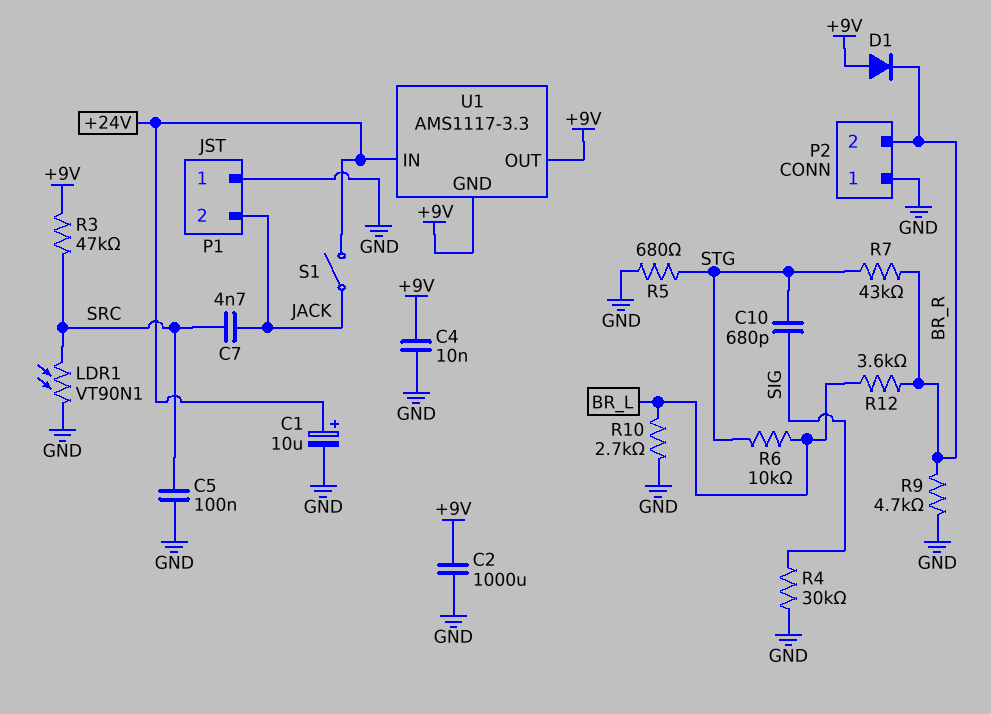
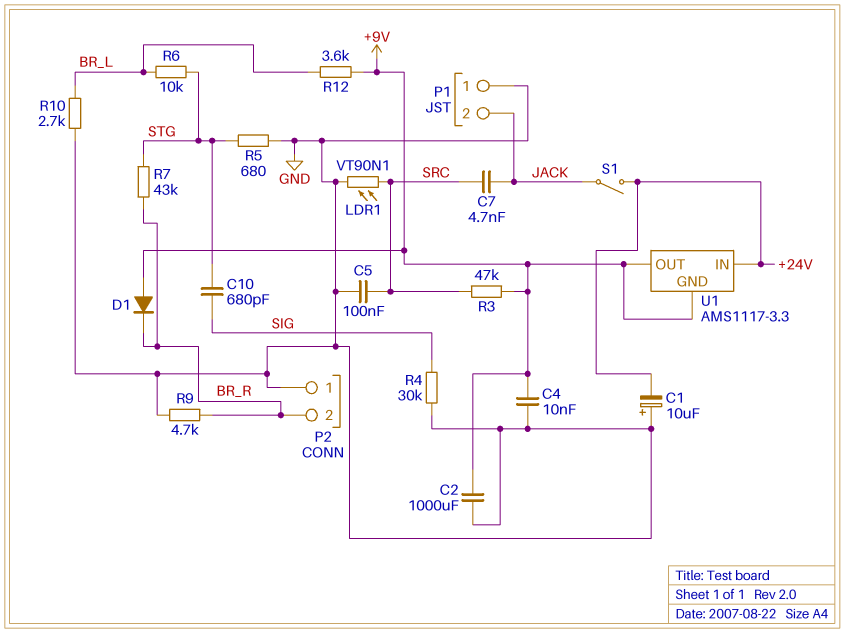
C1: 10uF (plus +24V, minus GND) -> 10uF (plus GND, minus +24V)
R12: 3.6k (BR_L, BR_R) -> 3.6k (+9V, BR_L)

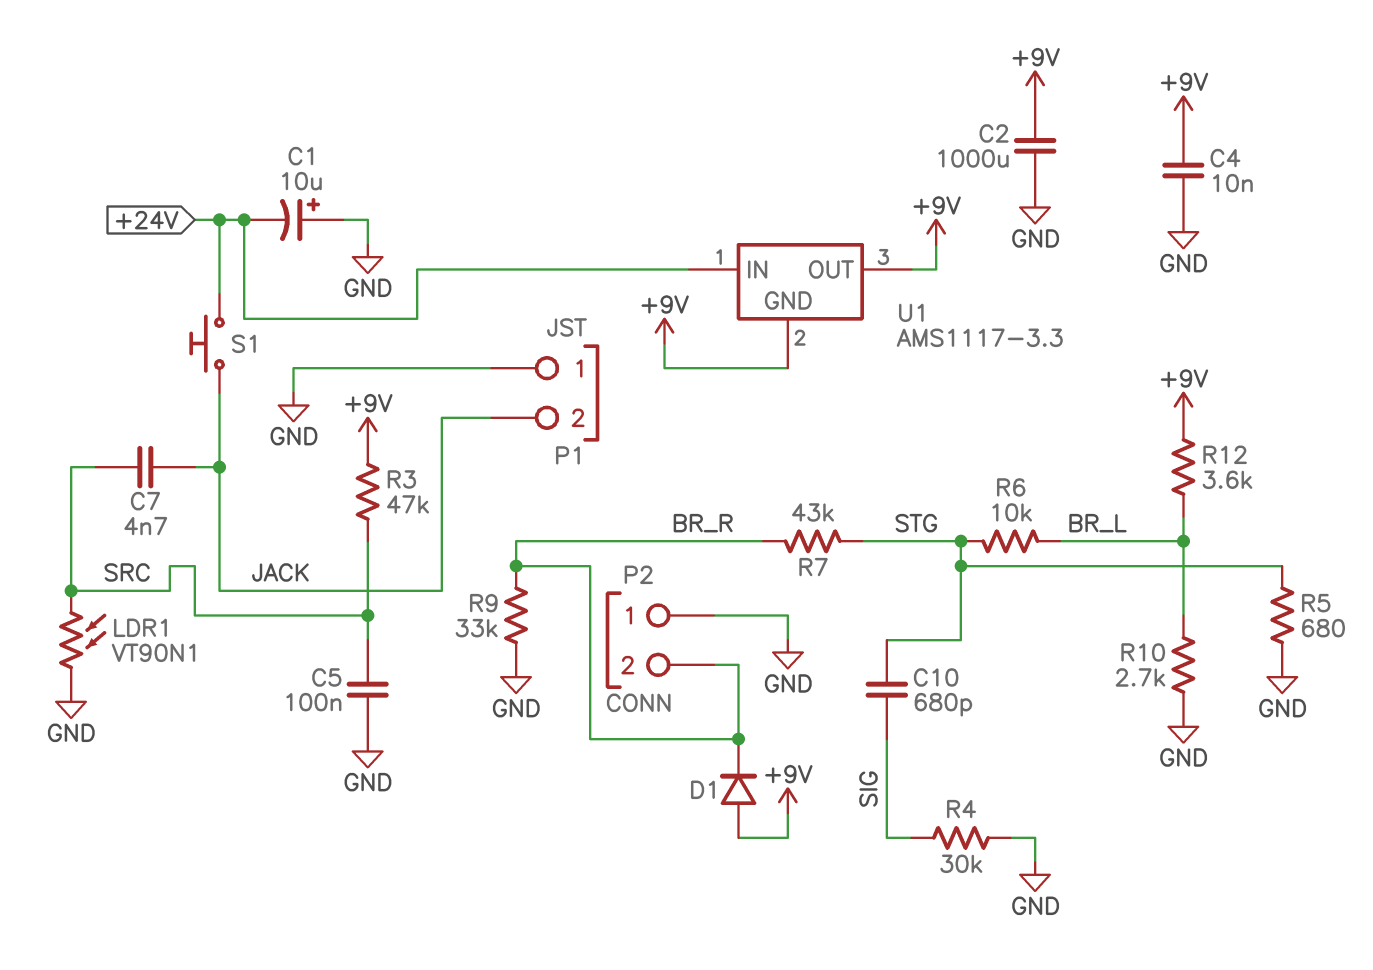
R9: 4.7k (BR_R, GND) -> 33k (BR_R, GND)
S1: switch (+24V, JACK) -> button (+24V, JACK)

